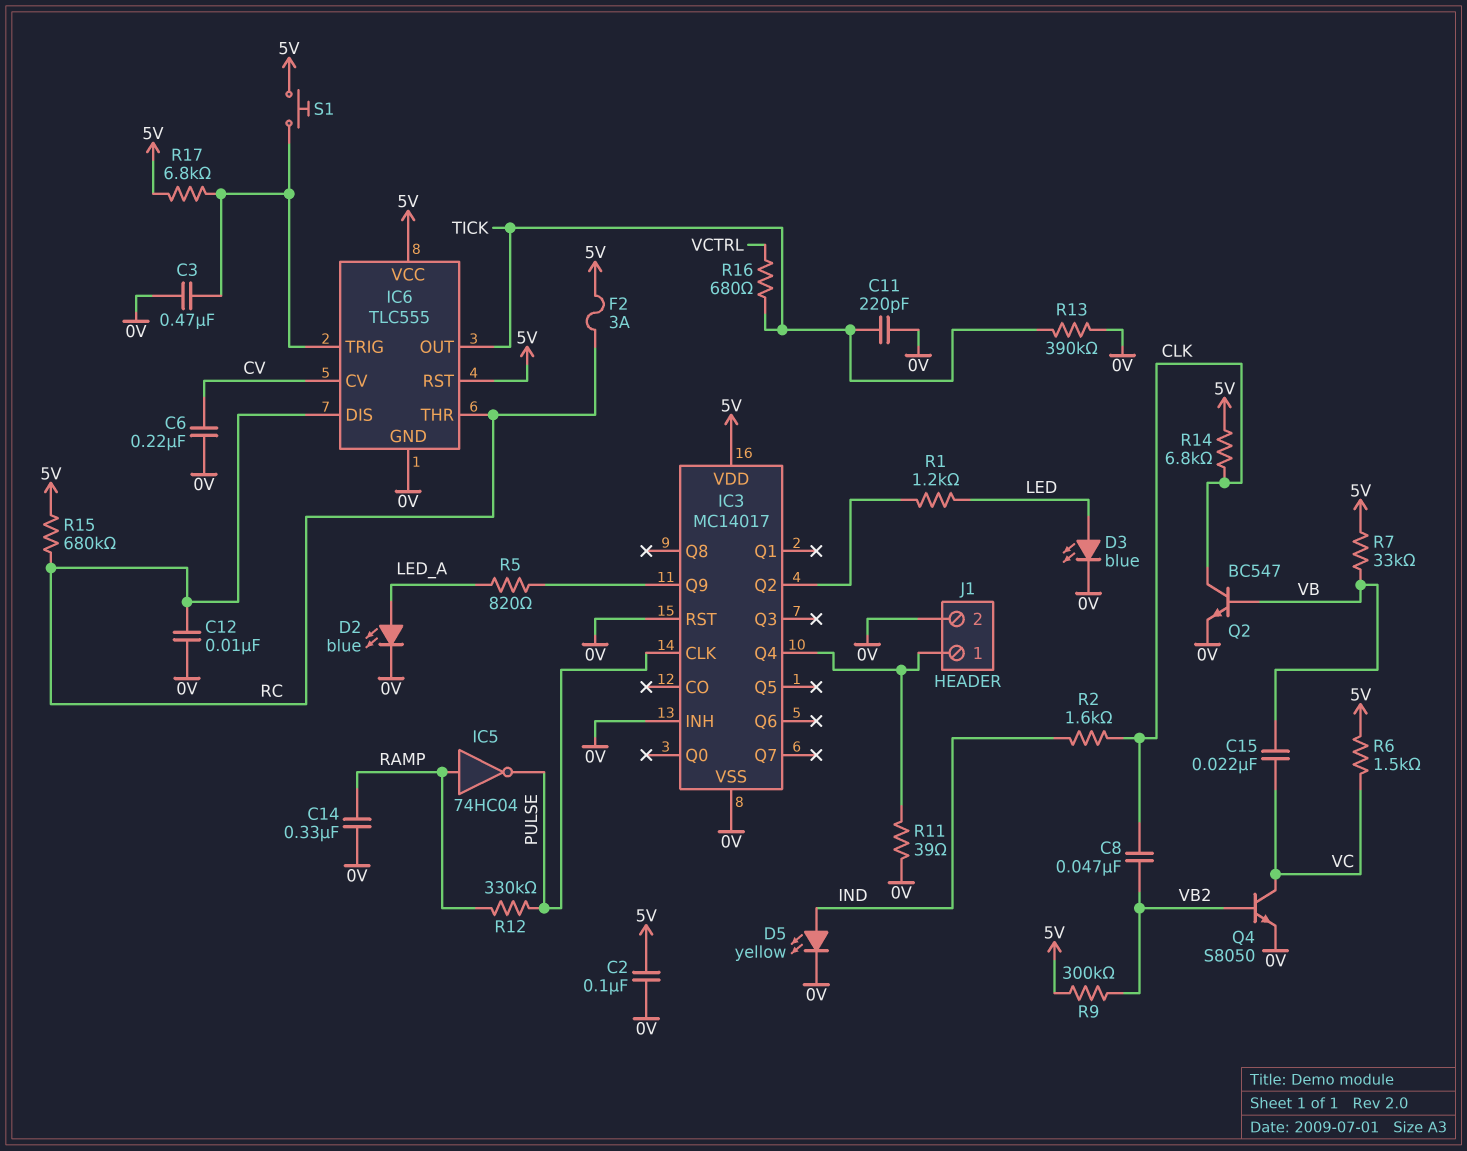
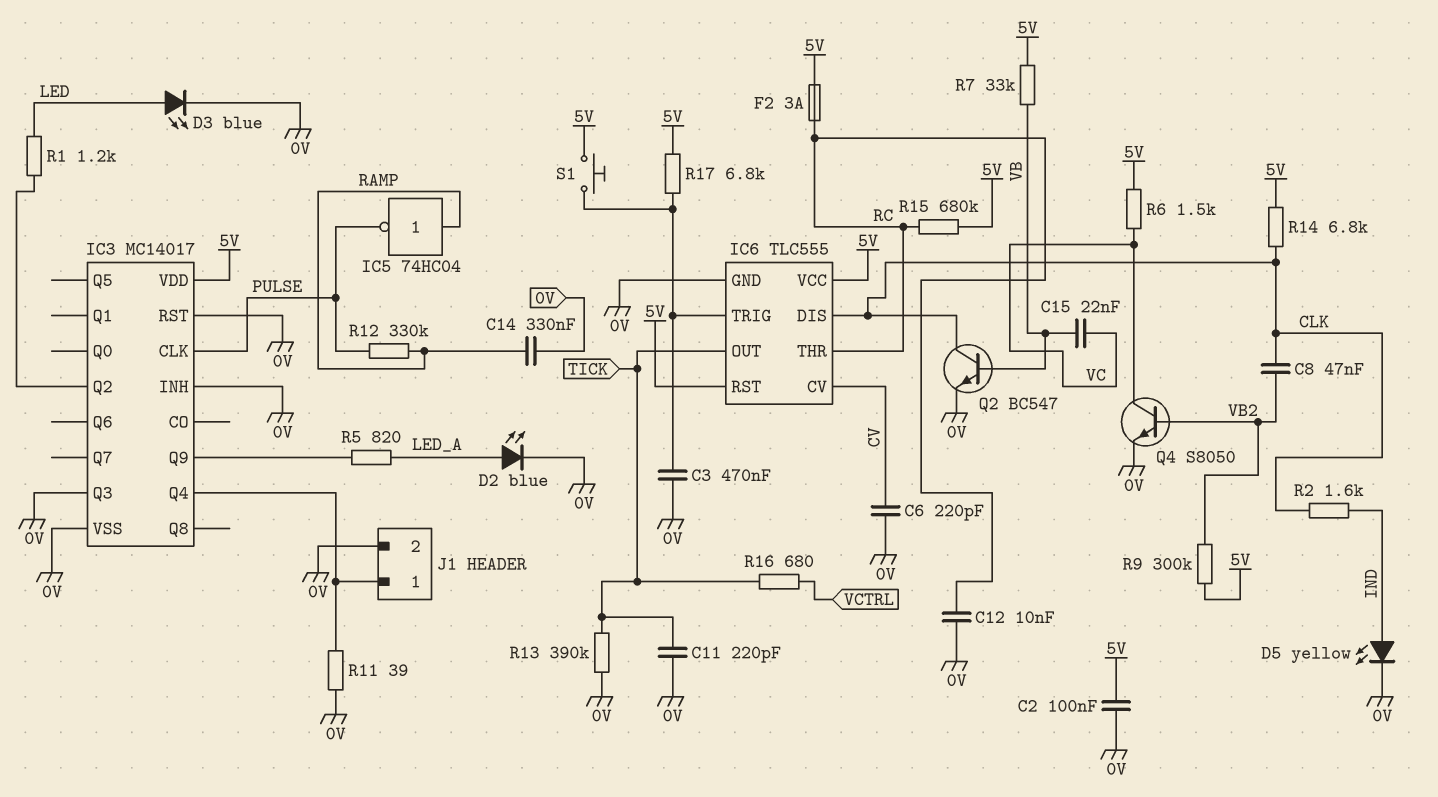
C6: 220nF (0V, CV) -> 220pF (0V, CV)
IC3 pin Q3: none -> 0V
IC6 pin DIS: RC -> CLK

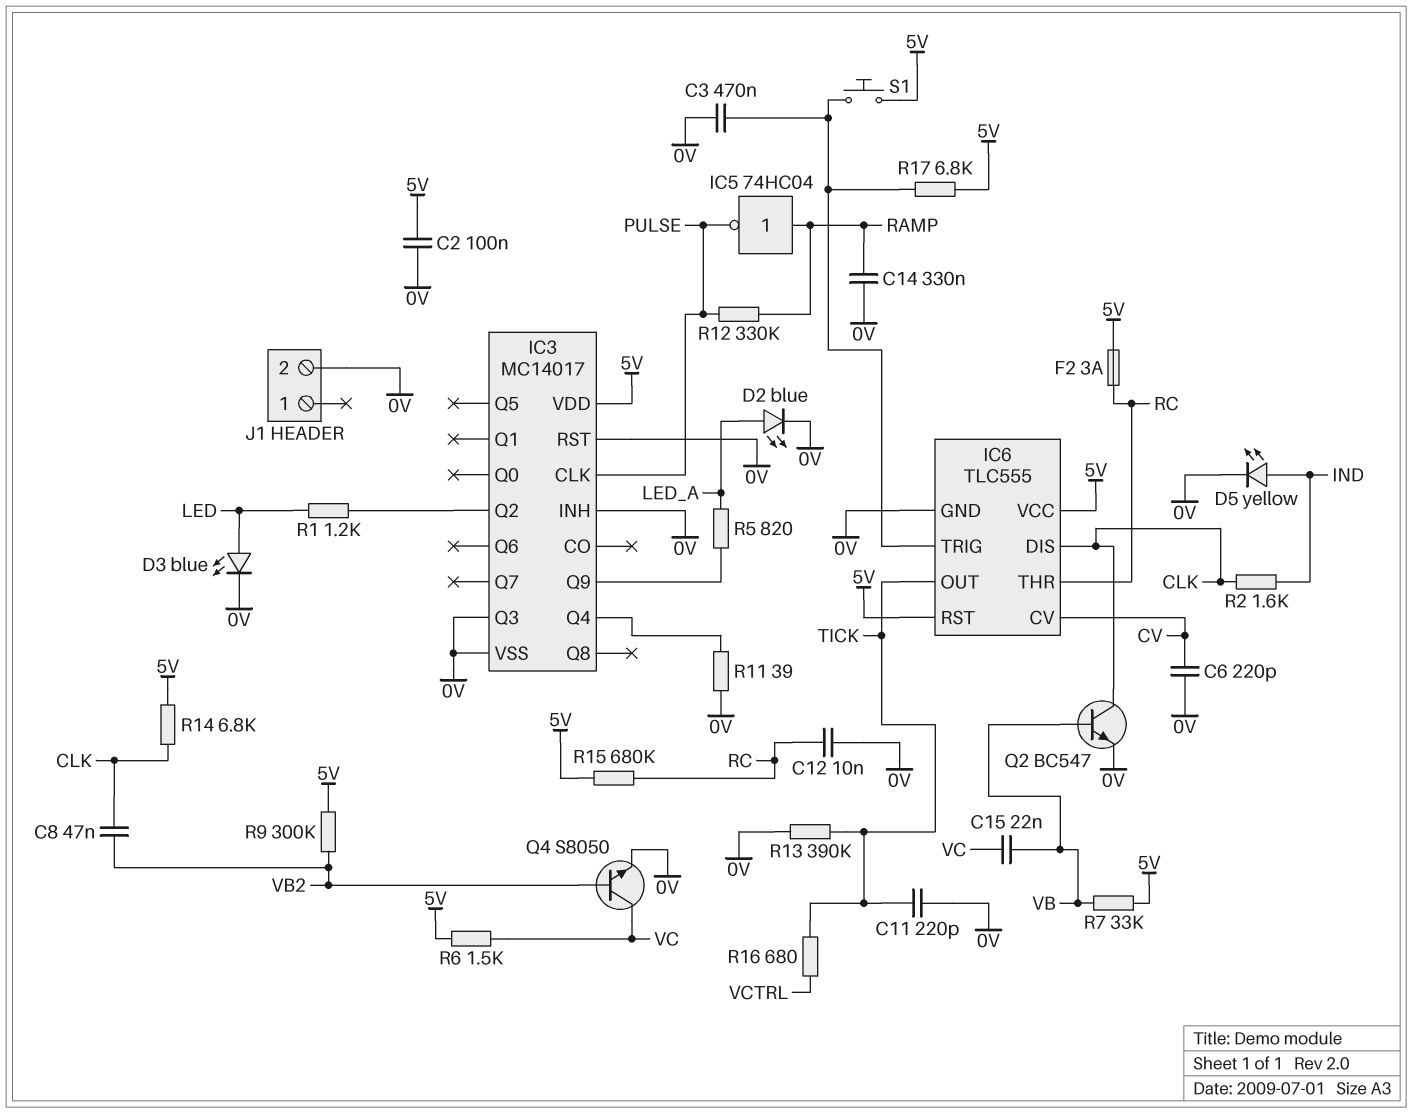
J1 pin 1: IC3/Q4 -> none

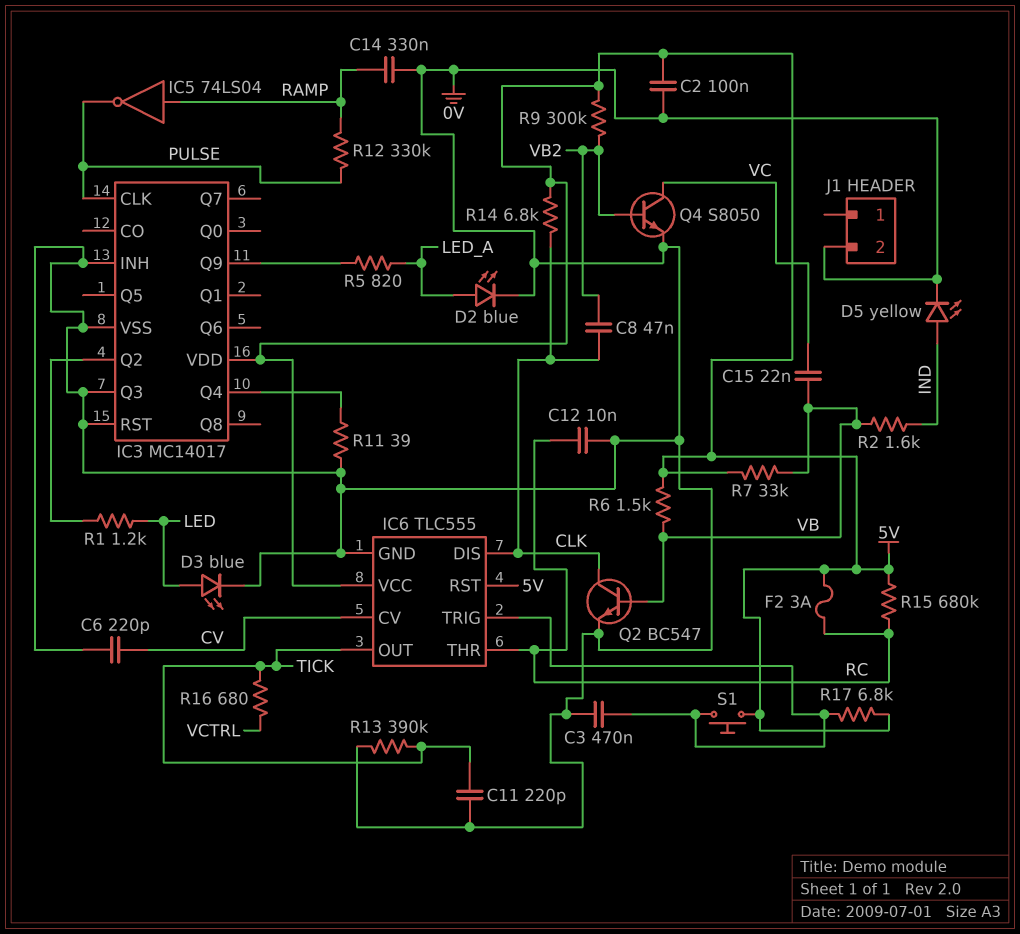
IC5: NOT 74HC04 (in RAMP, out PULSE) -> NOT 74LS04 (in RAMP, out PULSE)
R2: 1.6k (CLK, IND) -> 1.6k (IND, VB)
R6: 1.5k (5V, VC) -> 1.5k (5V, VB)

